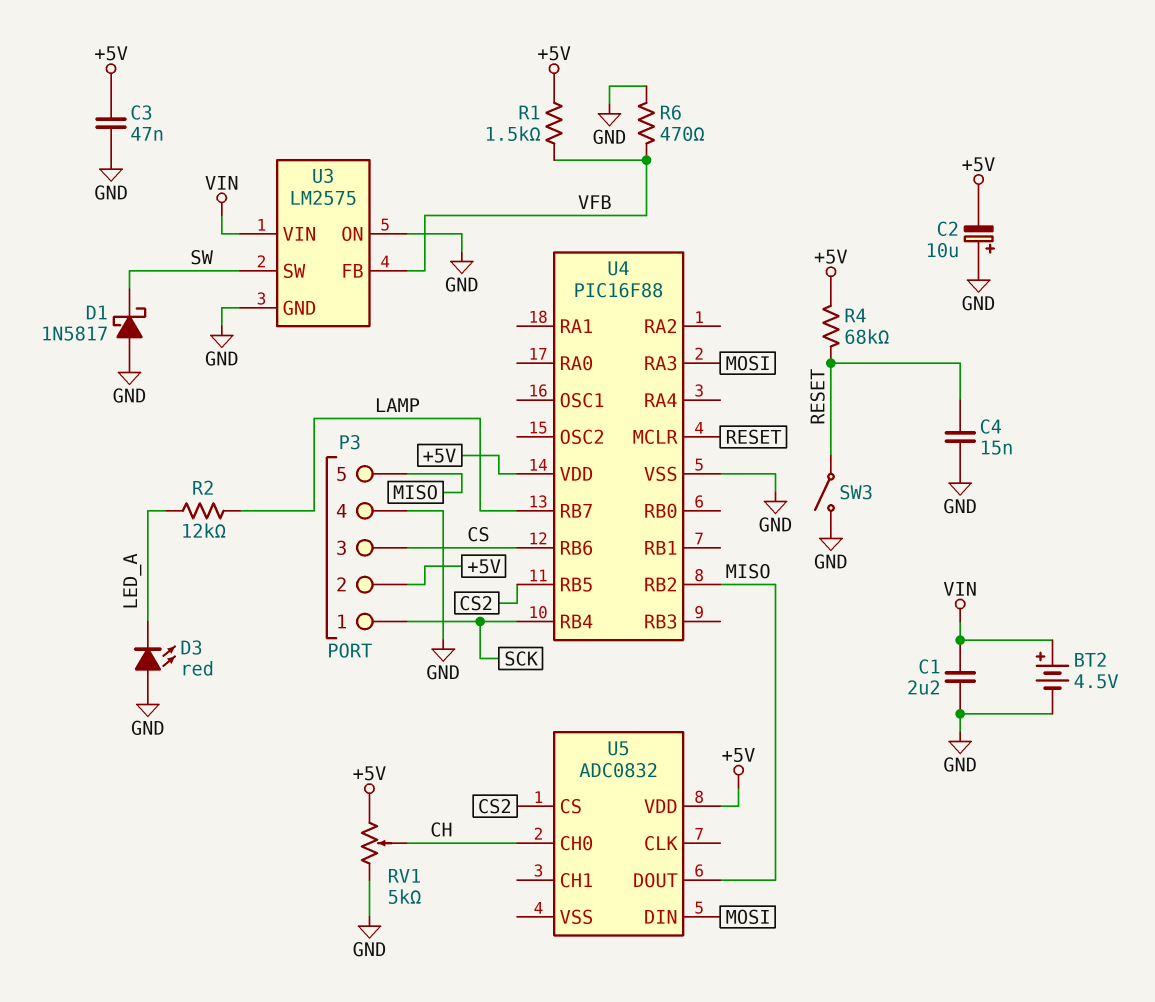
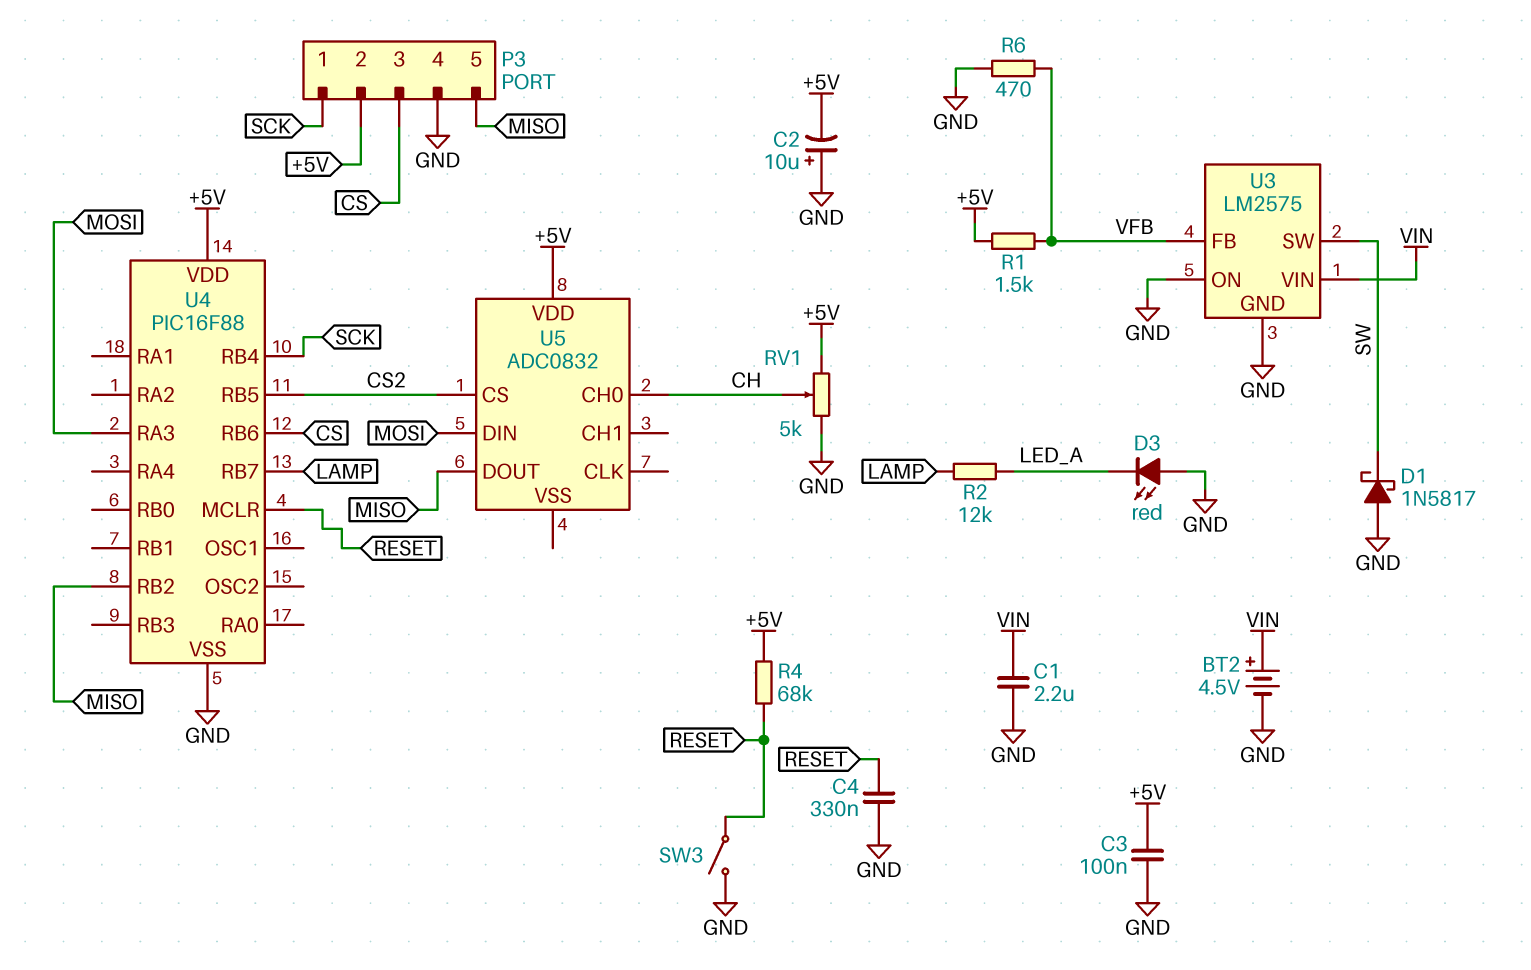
C3: 47nF (+5V, GND) -> 100nF (+5V, GND)
C4: 15nF (GND, RESET) -> 330nF (GND, RESET)

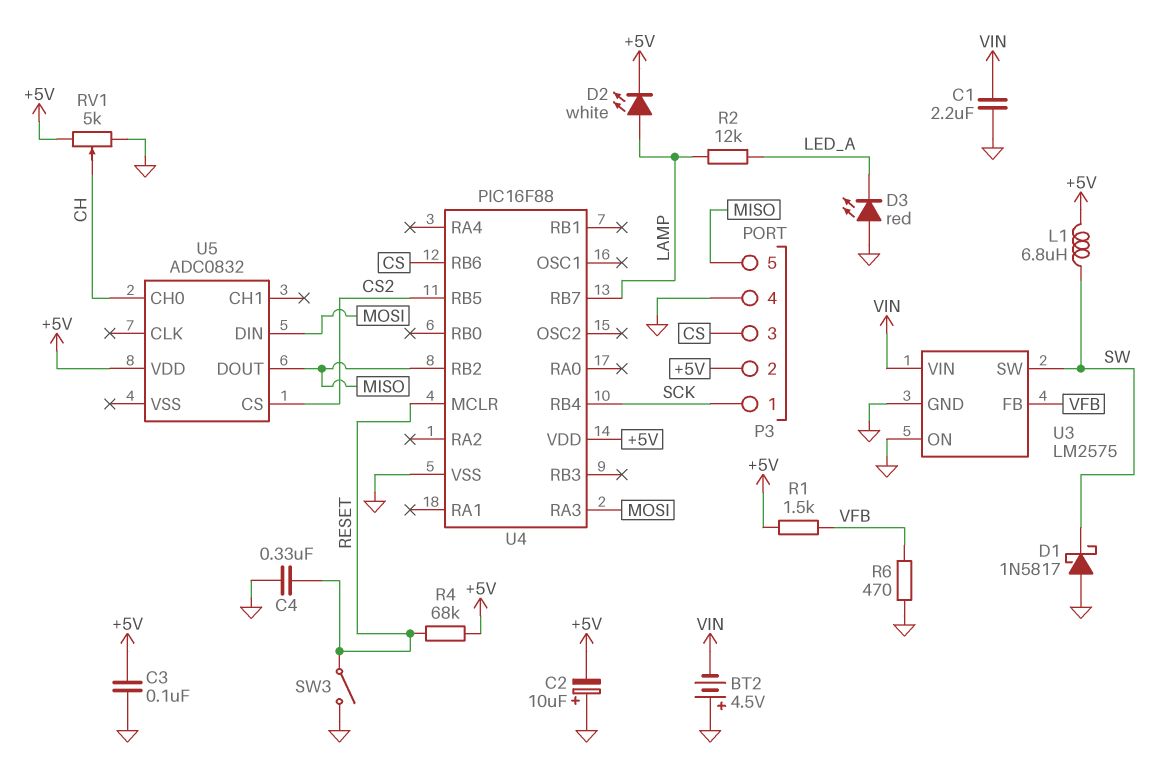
BT2: 4.5V (plus VIN, minus GND) -> 4.5V (plus GND, minus VIN)
D2: none -> LED white (A LAMP, K +5V)
L1: none -> 6.8uH (+5V, SW)

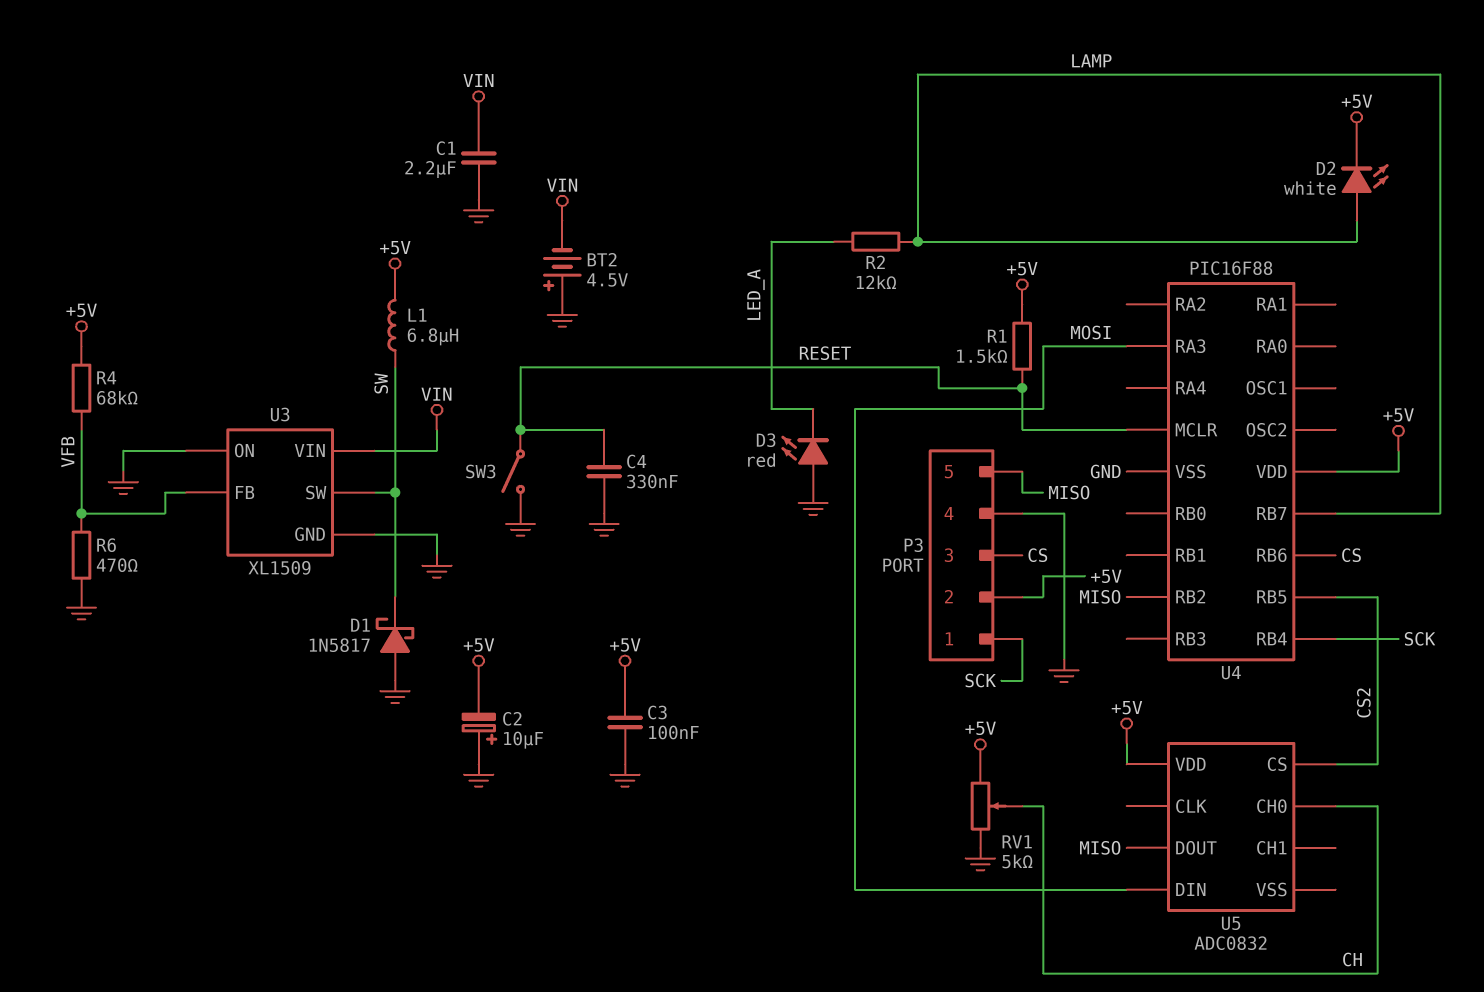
R1: 1.5k (+5V, VFB) -> 1.5k (+5V, RESET)
R4: 68k (+5V, RESET) -> 68k (+5V, VFB)
U3: LM2575 -> XL1509

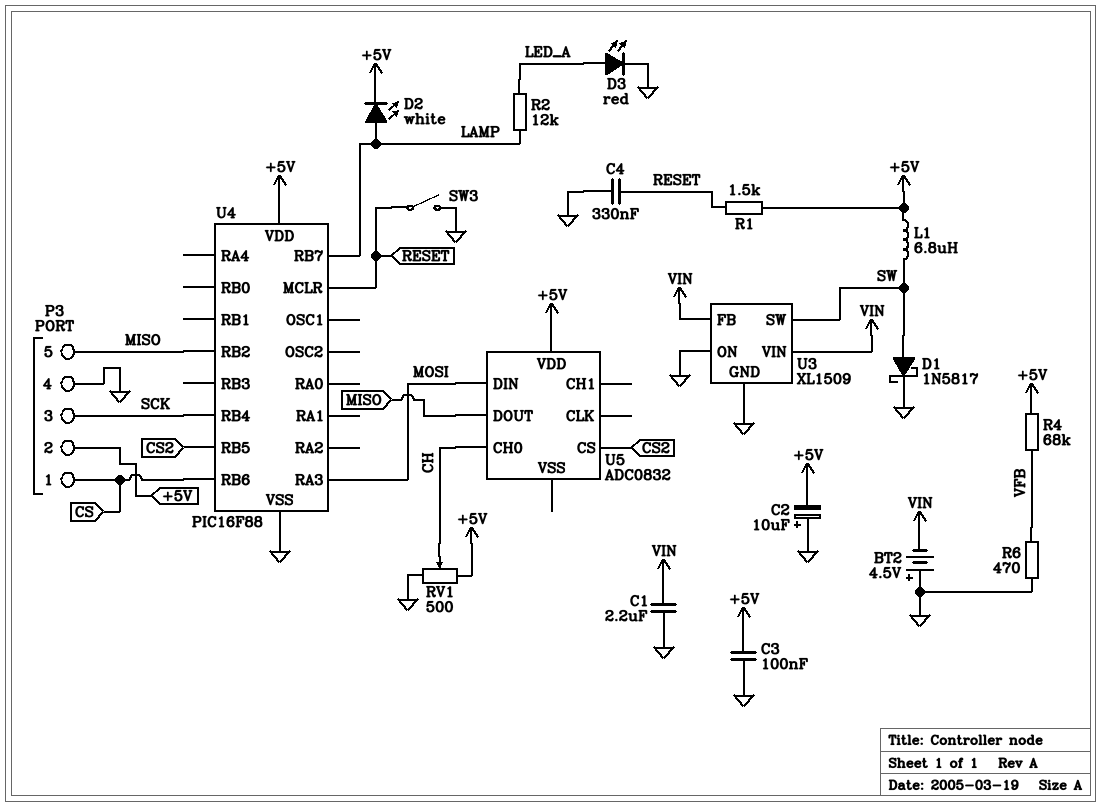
D1: schottky 1N5817 (A GND, K SW) -> schottky 1N5817 (A SW, K GND)
D3: LED red (A GND, K LED_A) -> LED red (A LED_A, K GND)
P3 pin 1: SCK -> CS
P3 pin 3: CS -> SCK
RV1: 5k (+5V, GND, wiper CH) -> 500 (+5V, GND, wiper CH)
U3 pin FB: VFB -> VIN

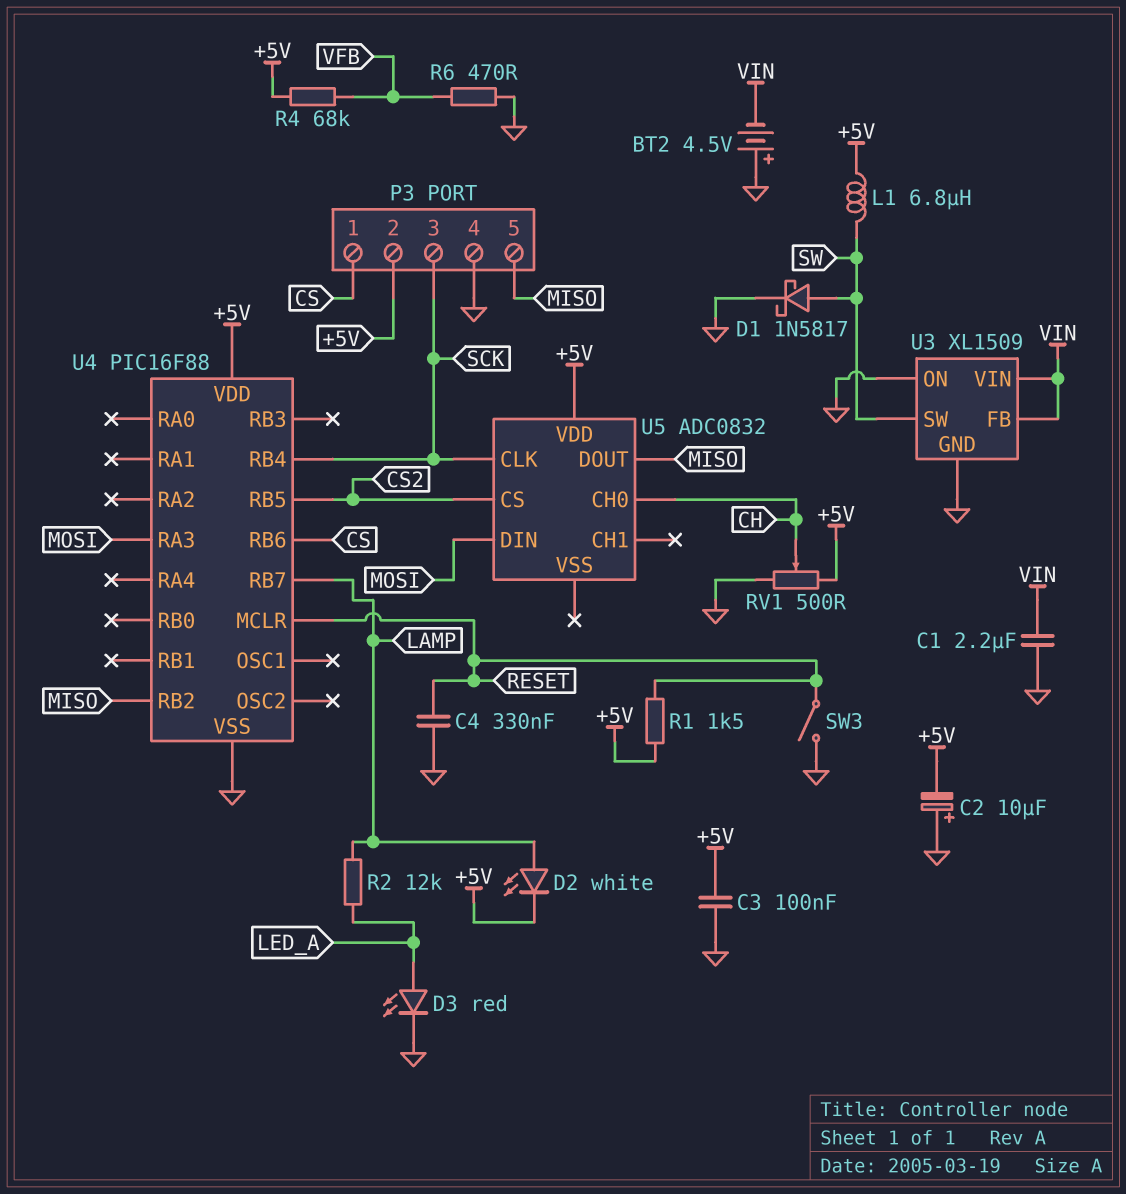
U5 pin CLK: none -> SCK

